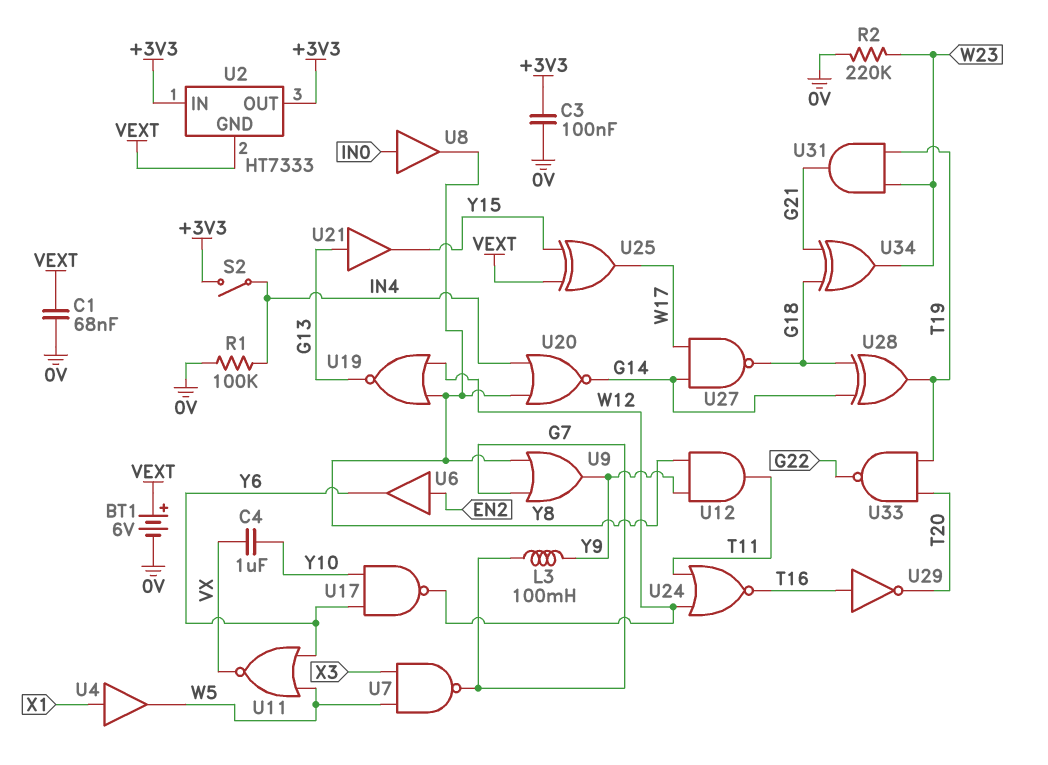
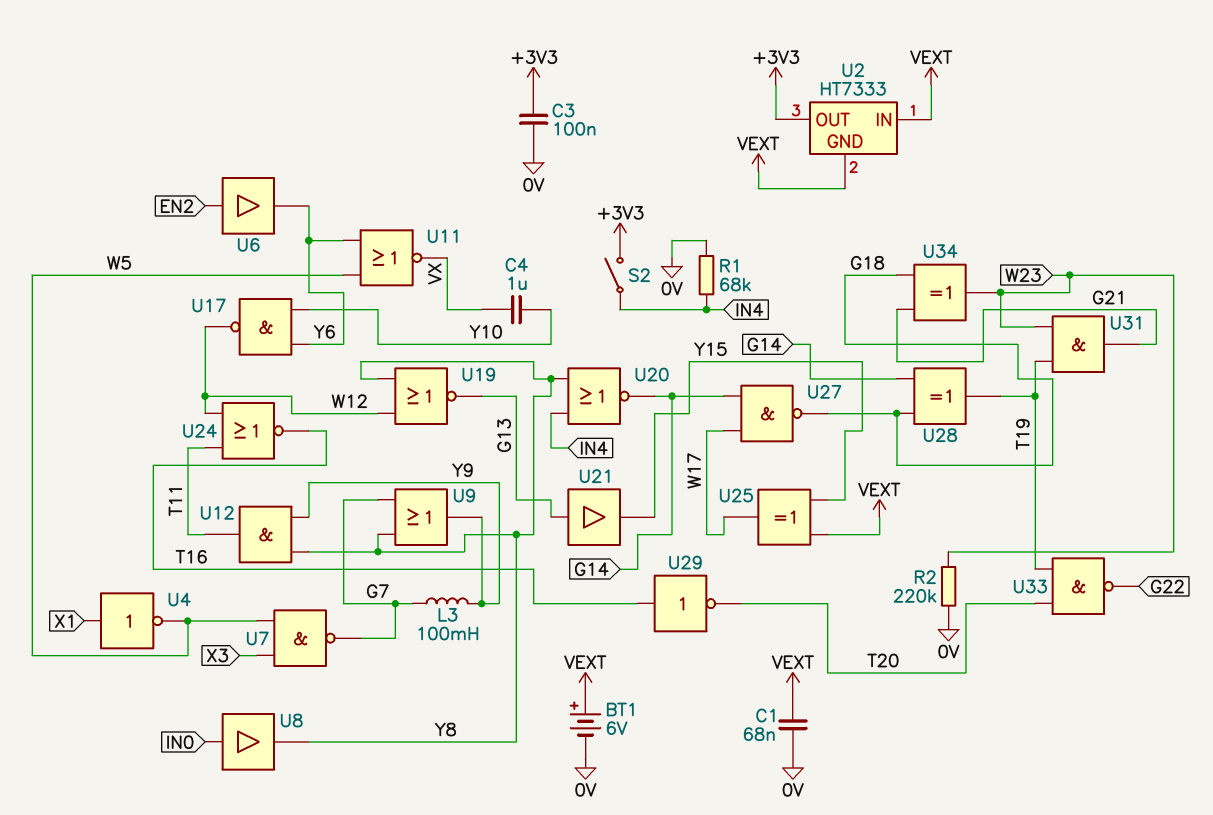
R1: 100k (0V, IN4) -> 68k (0V, IN4)
U2 pin IN: +3V3 -> VEXT
U4: buffer (in X1, out W5) -> NOT (in X1, out W5)

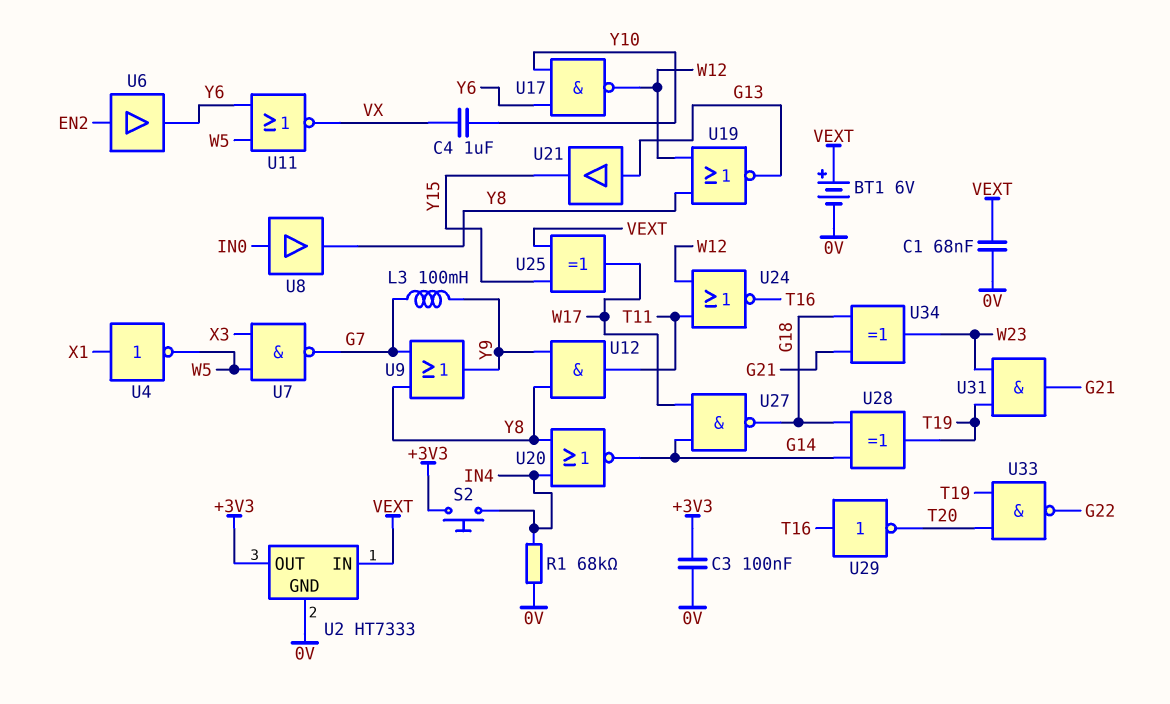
R2: 220k (0V, W23) -> none
S2: switch (+3V3, IN4) -> button (+3V3, IN4)
U2 pin GND: VEXT -> 0V

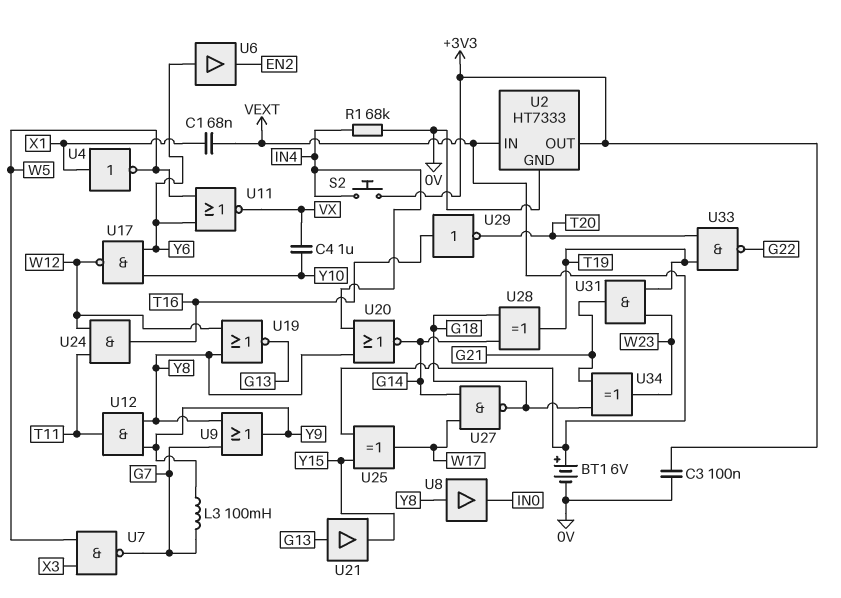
C1: 68nF (0V, VEXT) -> 68nF (VEXT, X1)
U6: buffer (in EN2, out Y6) -> buffer (in Y6, out EN2)
U8: buffer (in IN0, out Y8) -> buffer (in Y8, out IN0)
U24: NOR (in T11, in W12, out T16) -> AND (in T11, in W12, out T16)

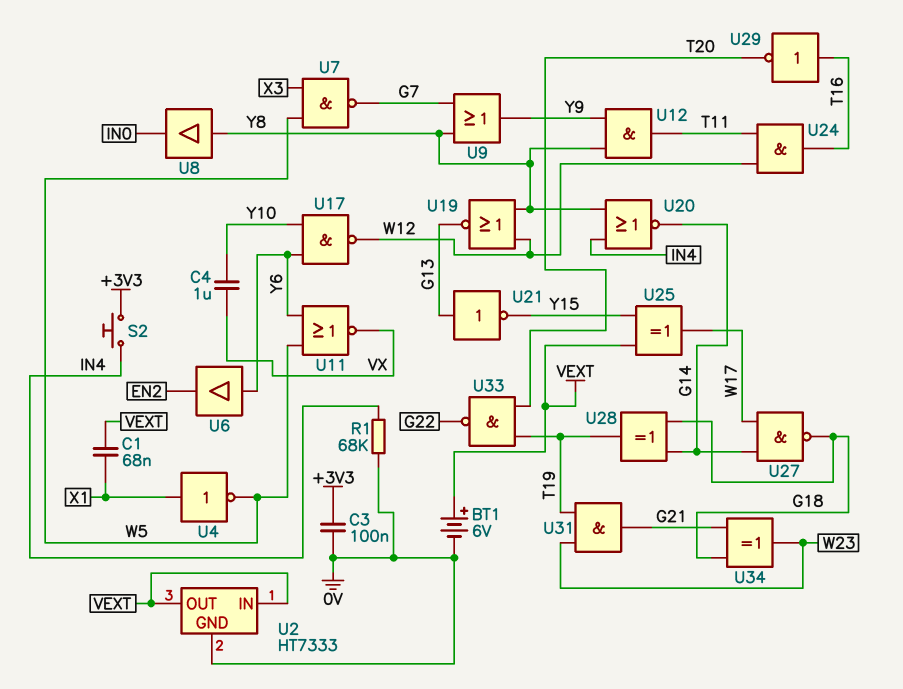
L3: 100mH (G7, Y9) -> none
U2 pin OUT: +3V3 -> VEXT
U21: buffer (in G13, out Y15) -> NOT (in G13, out Y15)

